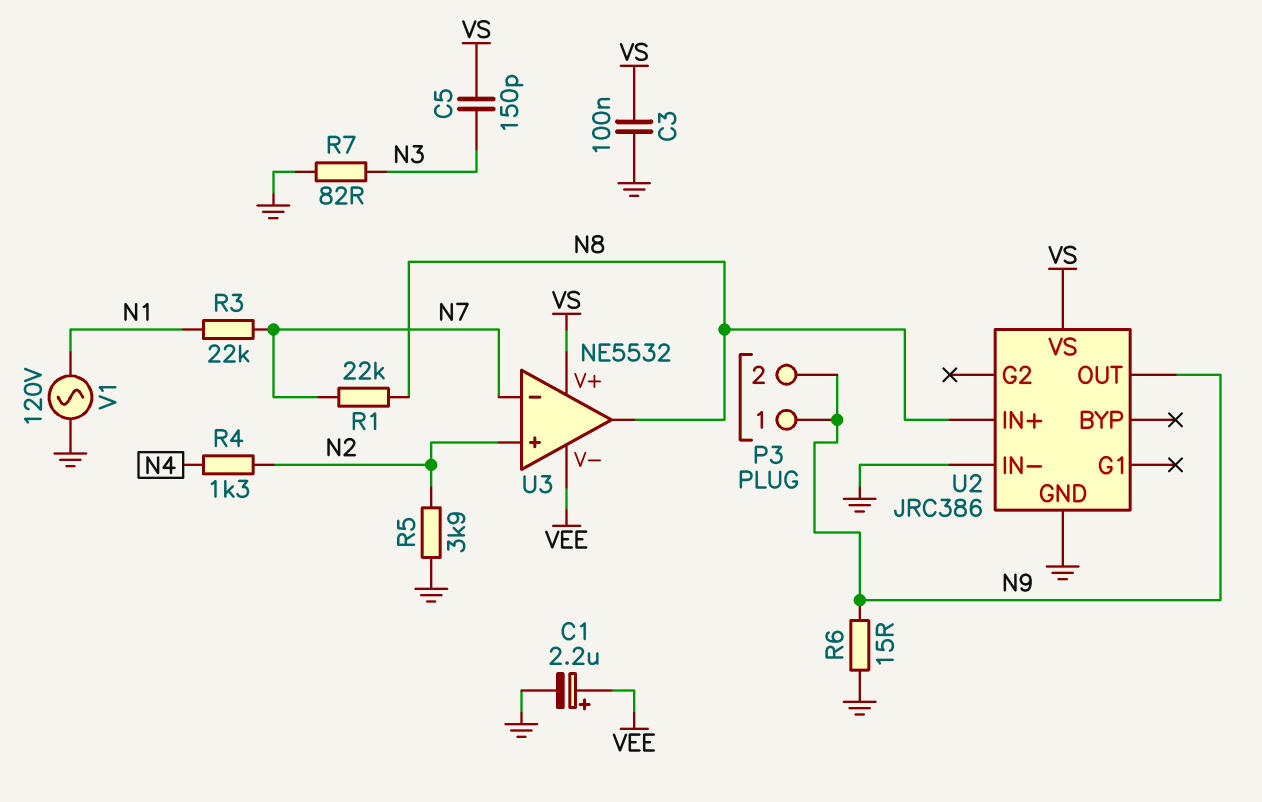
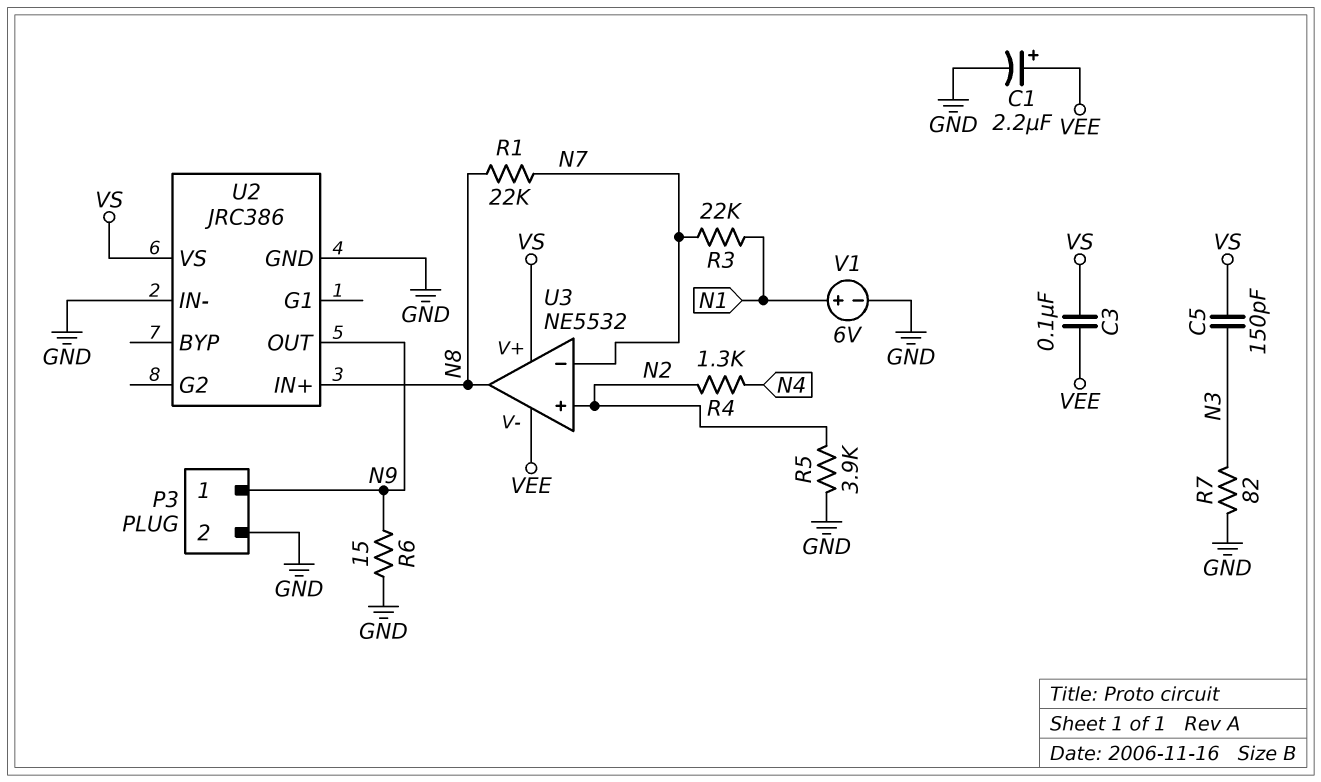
C3: 100nF (GND, VS) -> 100nF (VEE, VS)
P3 pin 2: N9 -> GND
V1: AC 120V (GND, N1) -> 6V (plus N1, minus GND)

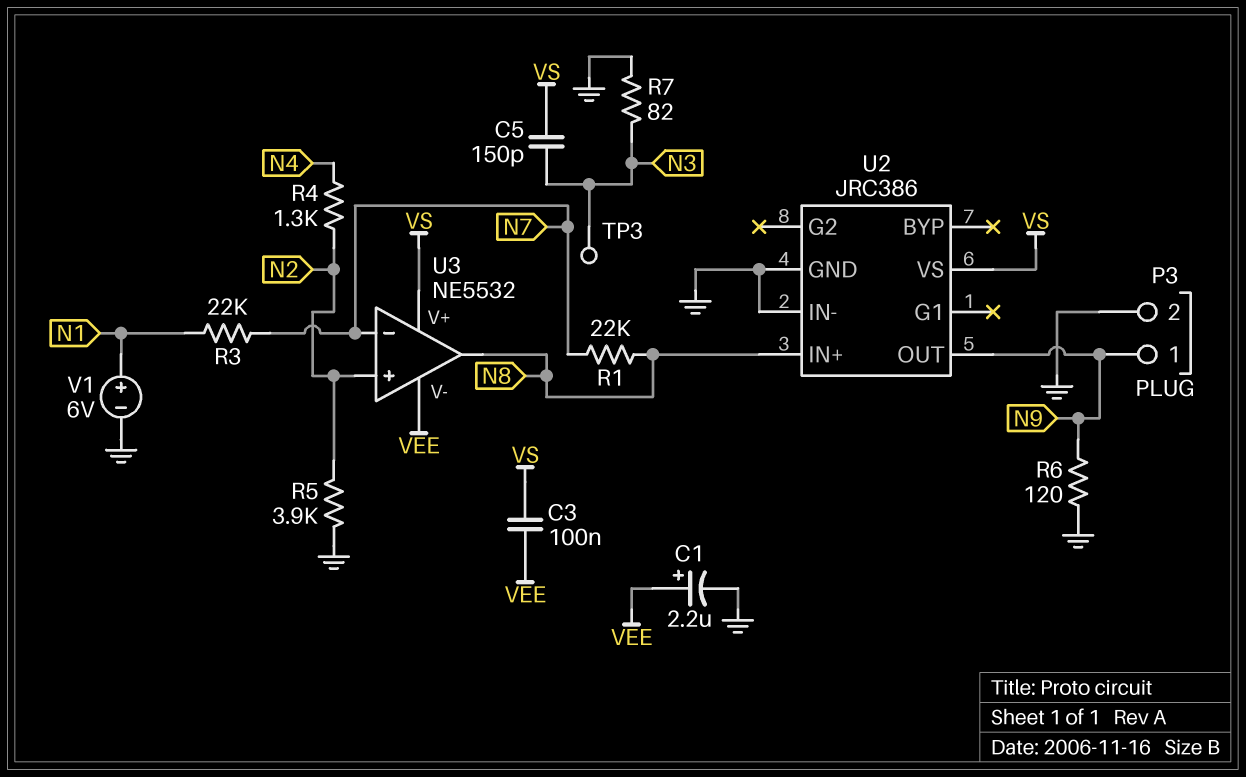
R6: 15 (GND, N9) -> 120 (GND, N9)
TP3: none -> test point (N3)

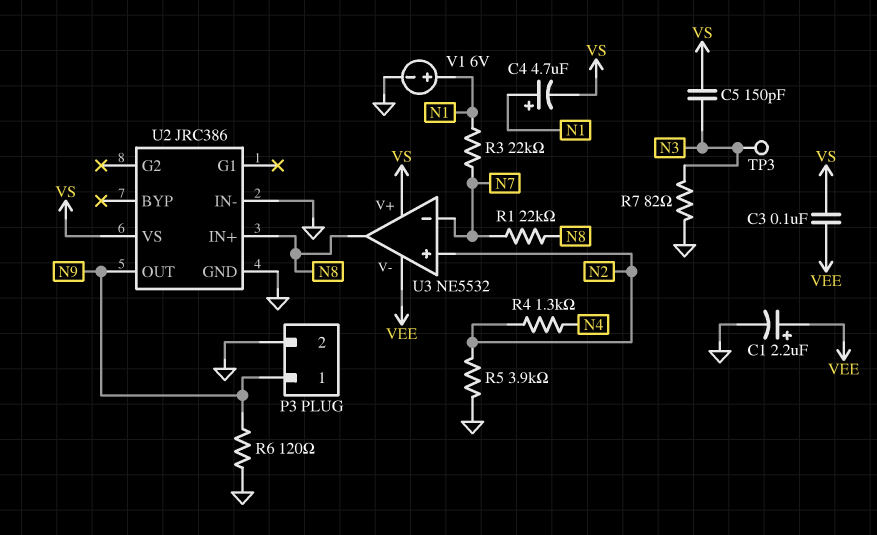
C4: none -> 4.7uF (plus N1, minus VS)

